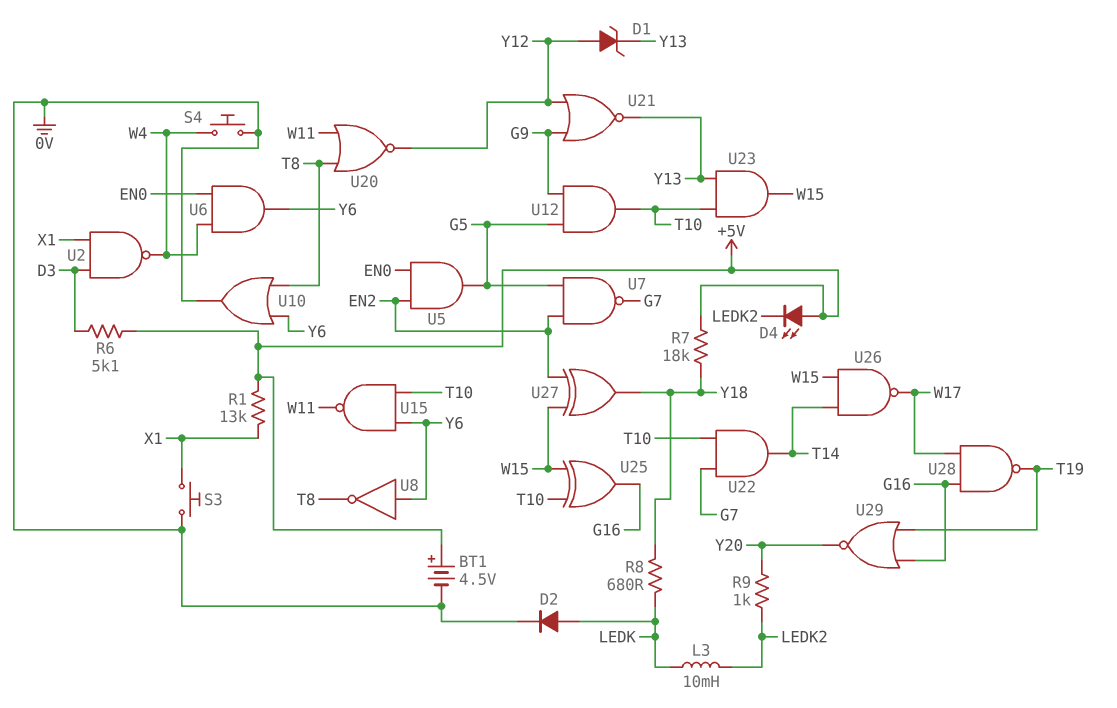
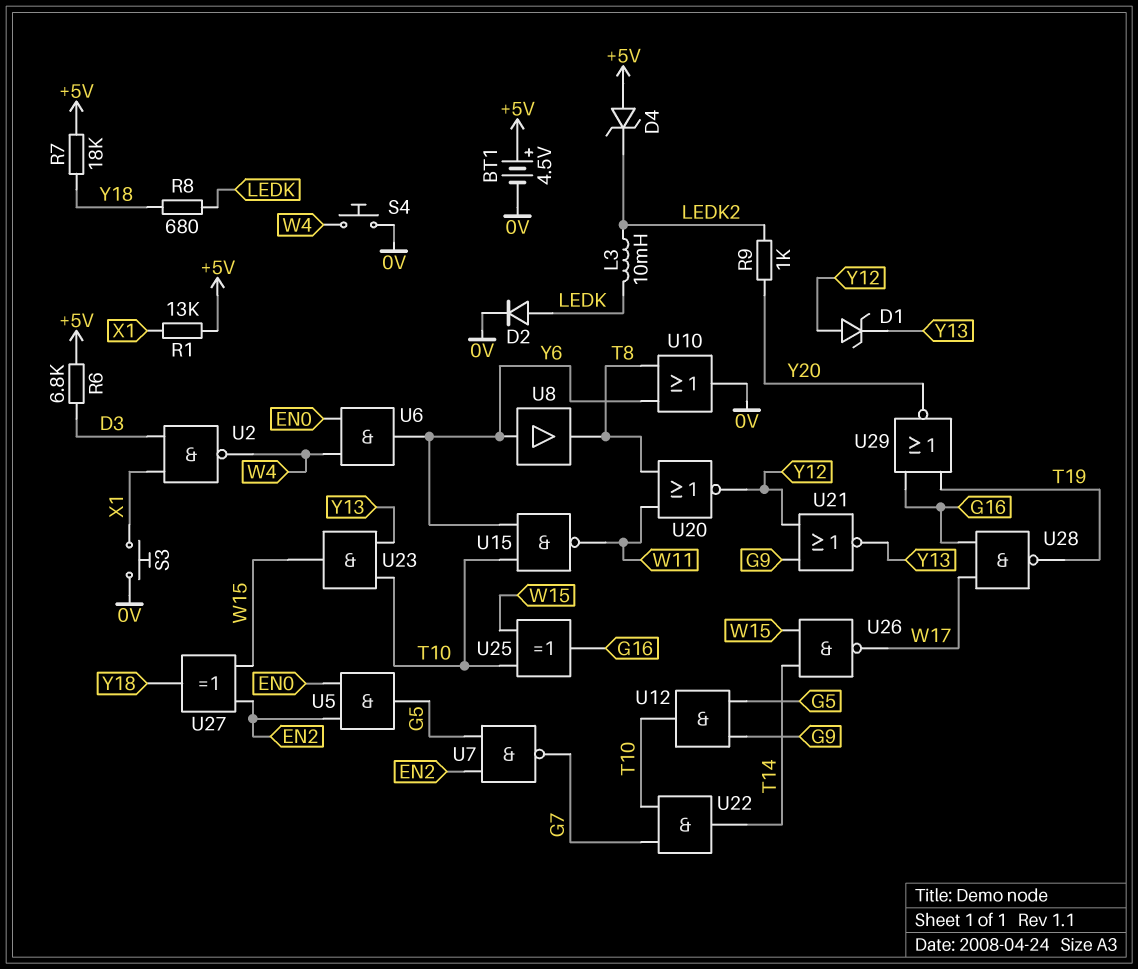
D4: LED (A +5V, K LEDK2) -> zener (A +5V, K LEDK2)
R6: 5.1k (+5V, D3) -> 6.8k (+5V, D3)
U8: NOT (in Y6, out T8) -> buffer (in Y6, out T8)

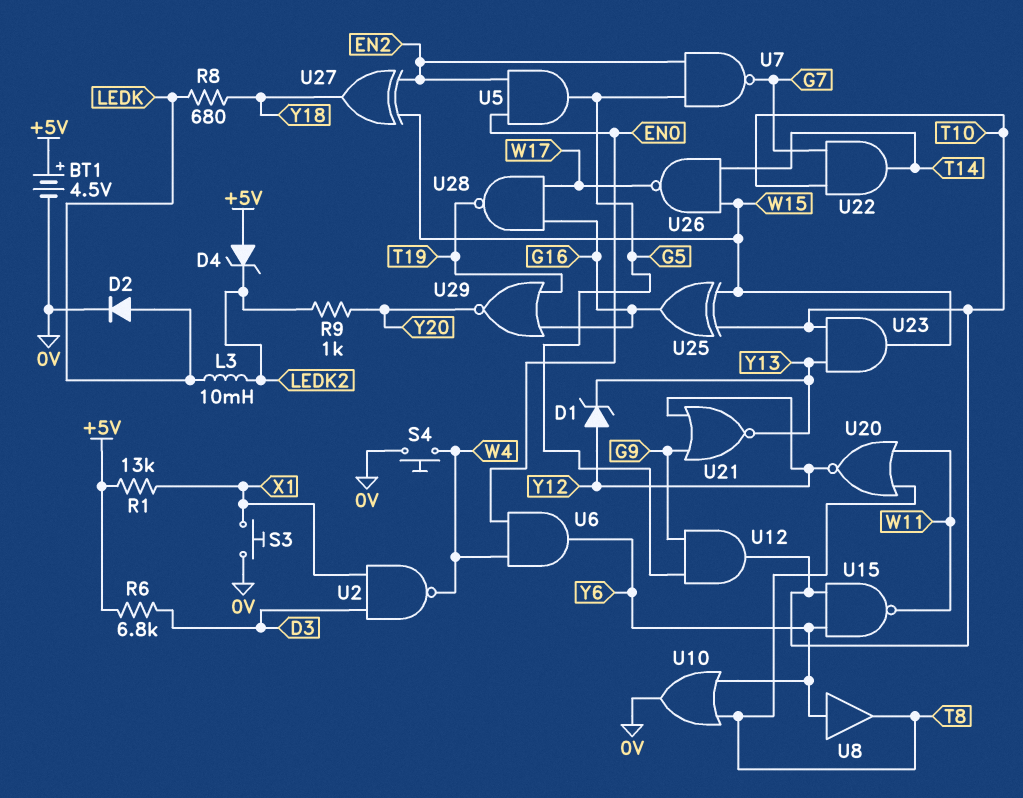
R7: 18k (+5V, Y18) -> none

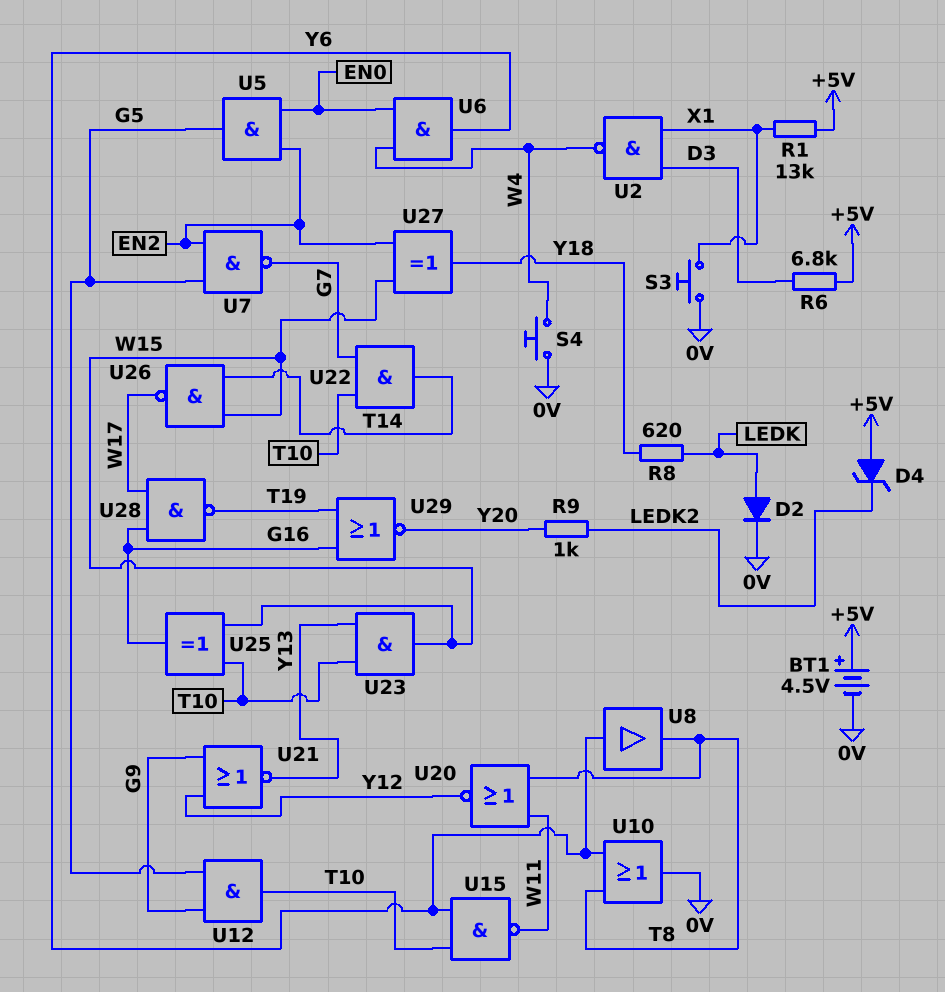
D1: zener (A Y12, K Y13) -> none
L3: 10mH (LEDK, LEDK2) -> none
R8: 680 (LEDK, Y18) -> 620 (LEDK, Y18)

